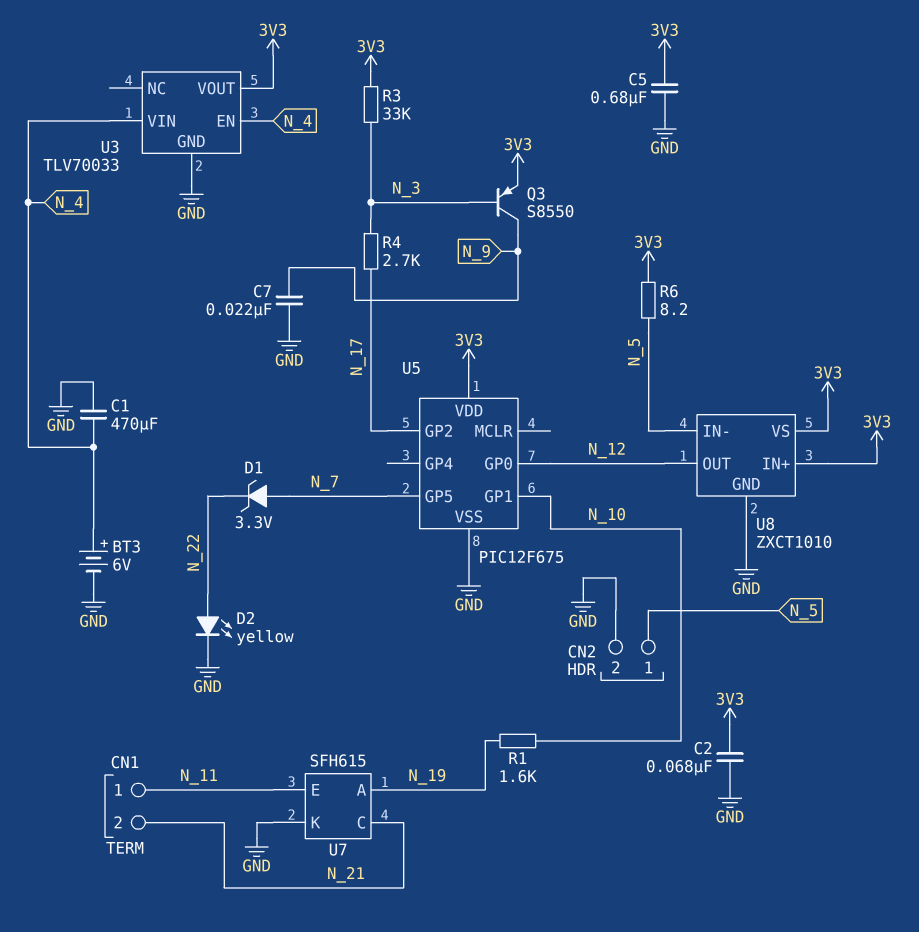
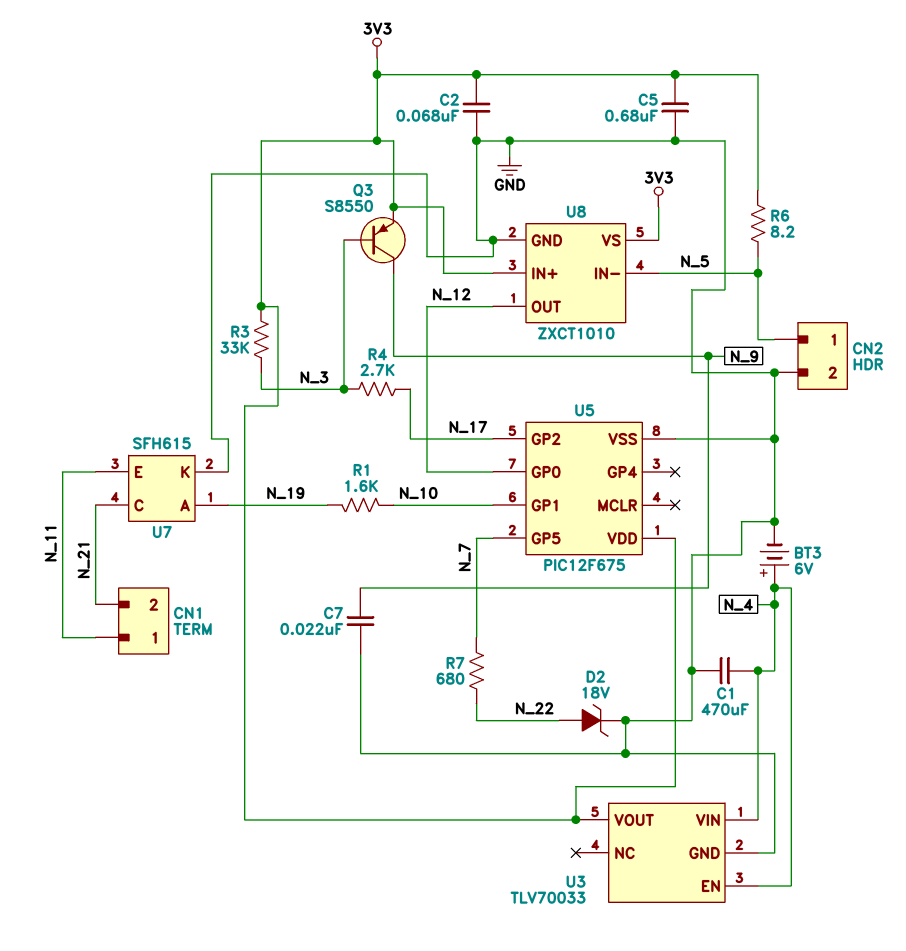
D1: zener 3.3V (A N_7, K N_22) -> none
D2: LED yellow (A N_22, K GND) -> zener 18V (A N_22, K GND)
R7: none -> 680 (N_7, N_22)

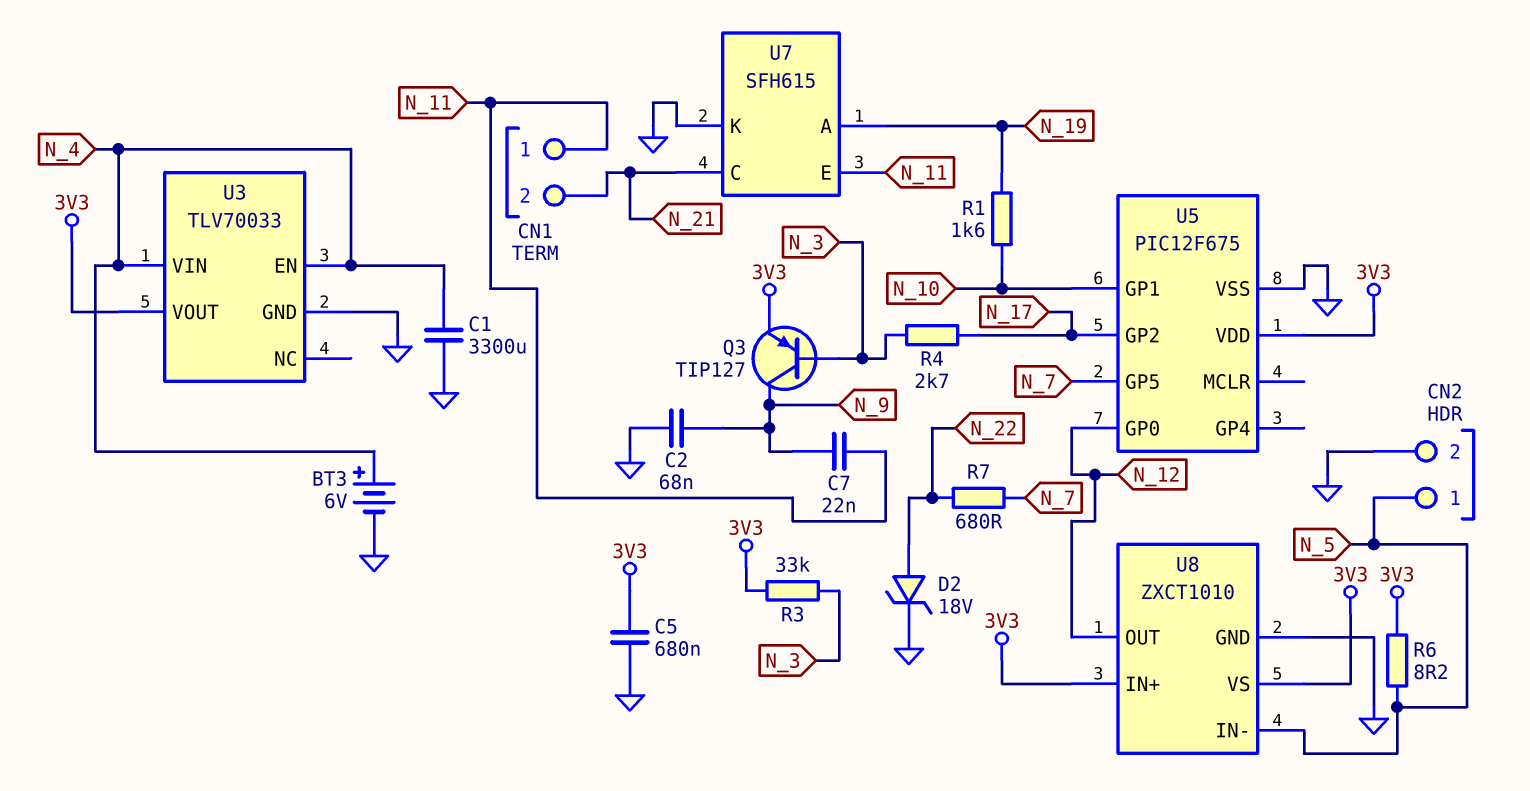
C1: 470uF (GND, N_4) -> 3300uF (GND, N_4)
C2: 68nF (3V3, GND) -> 68nF (GND, N_9)
C7: 22nF (GND, N_9) -> 22nF (N_9, N_11)
Q3: PNP S8550 (B N_3, C N_9, E 3V3) -> PNP TIP127 (B N_3, C N_9, E 3V3)

